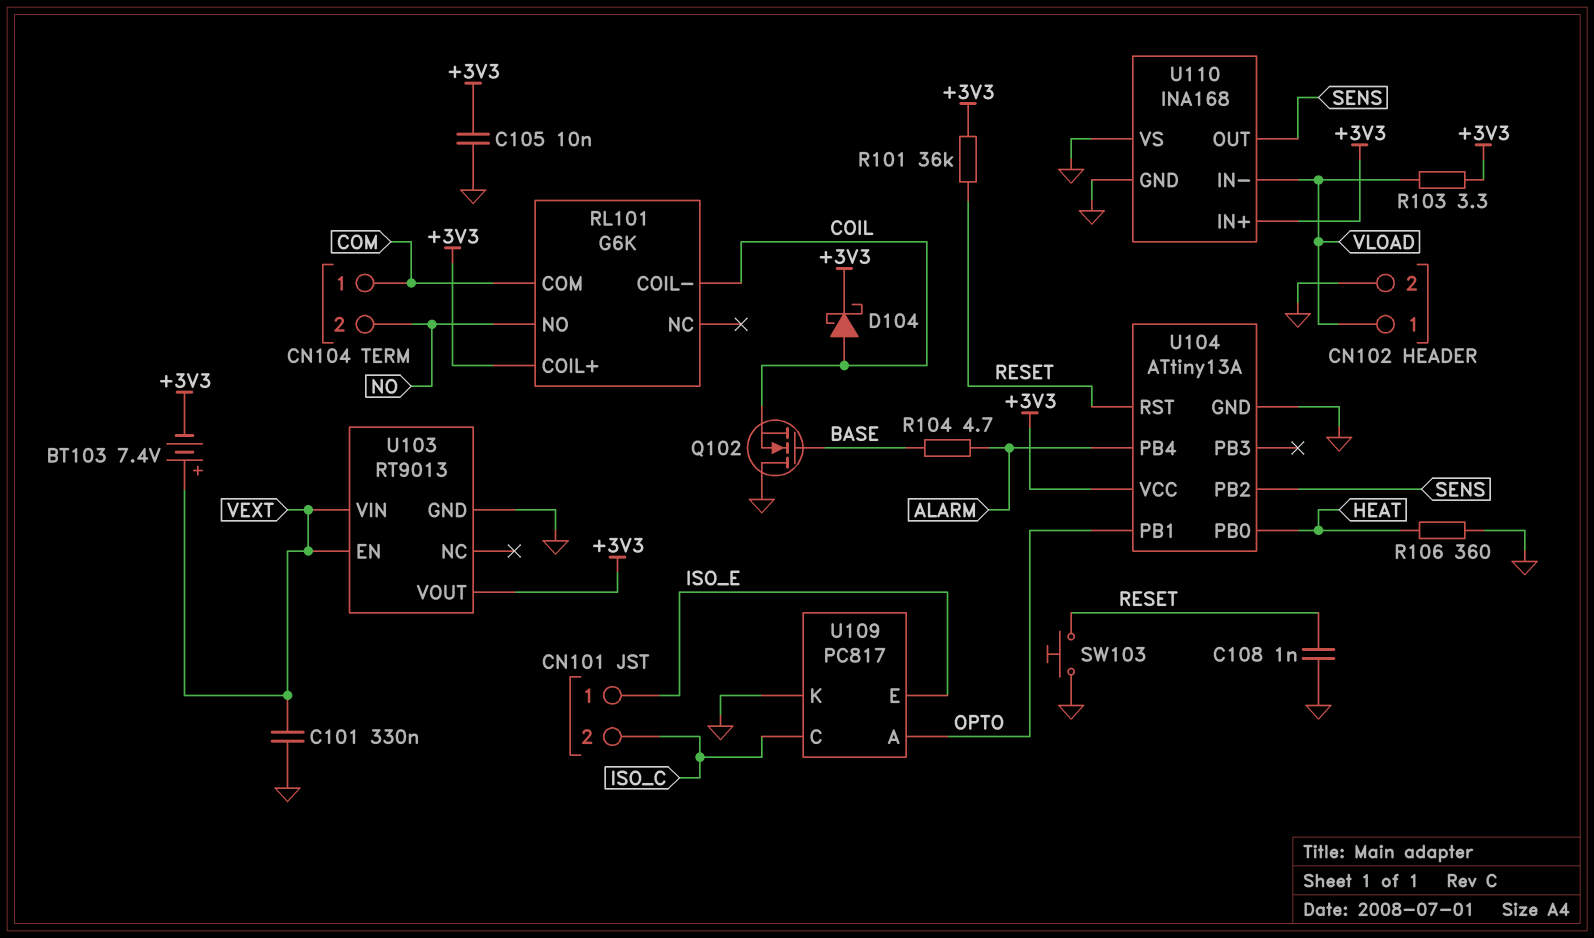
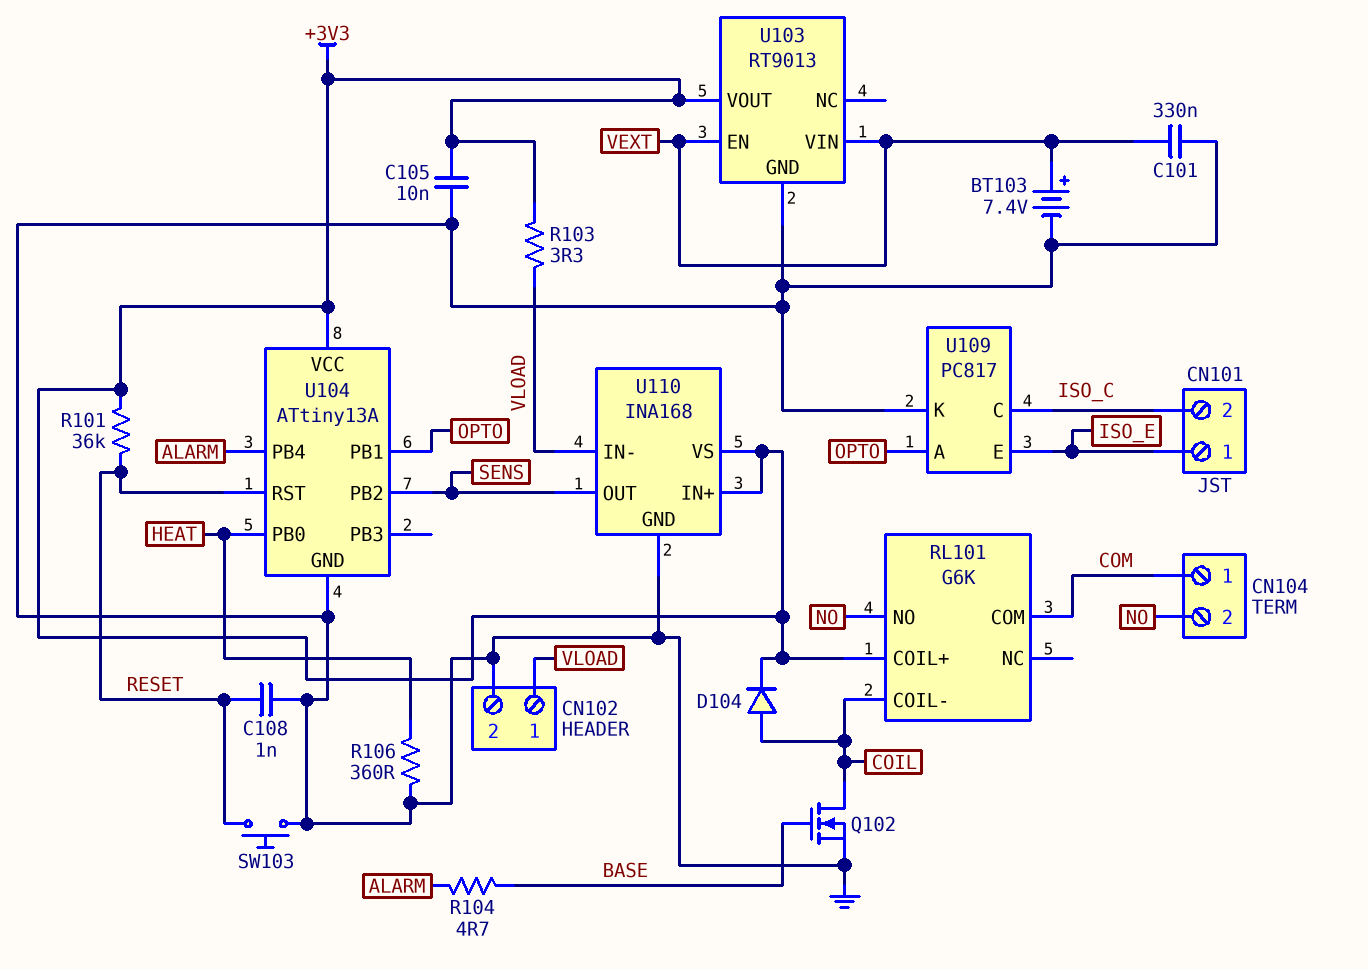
BT103: 7.4V (plus VEXT, minus +3V3) -> 7.4V (plus VEXT, minus GND)
D104: schottky (A COIL, K +3V3) -> diode (A COIL, K +3V3)
Q102: NMOS (G BASE, D GND, S COIL) -> NMOS (G BASE, D COIL, S GND)
U110 pin VS: GND -> +3V3

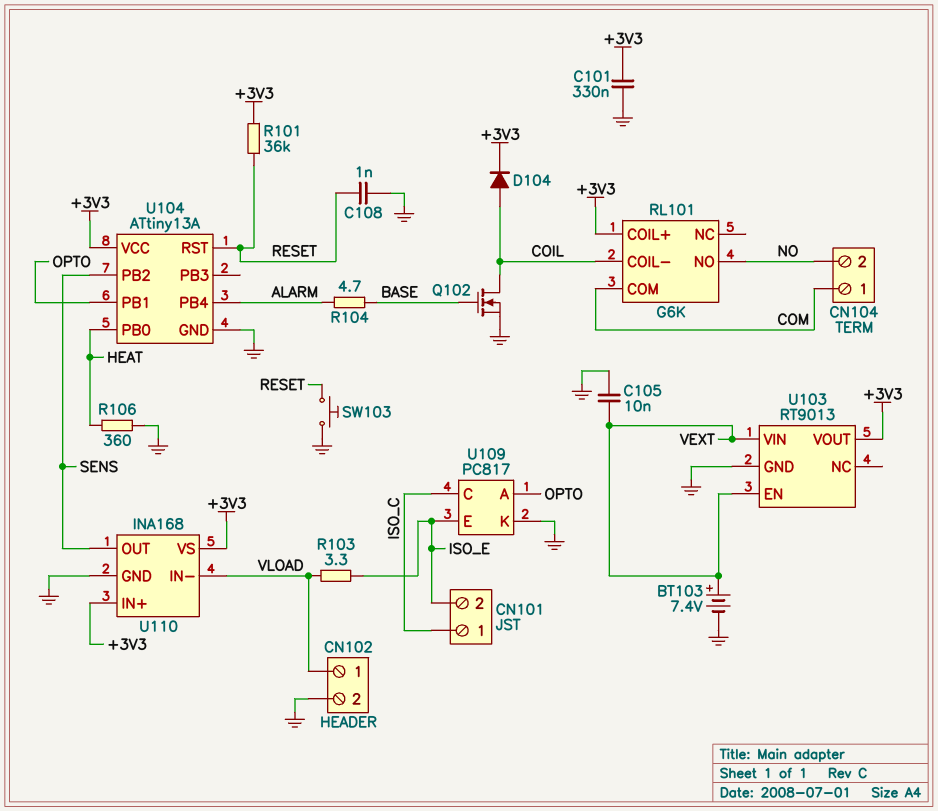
C101: 330nF (GND, VEXT) -> 330nF (+3V3, GND)
C105: 10nF (+3V3, GND) -> 10nF (GND, VEXT)
CN101 pin 1: ISO_E -> ISO_C
CN101 pin 2: ISO_C -> ISO_E
R103: 3.3 (+3V3, VLOAD) -> 3.3 (ISO_E, VLOAD)

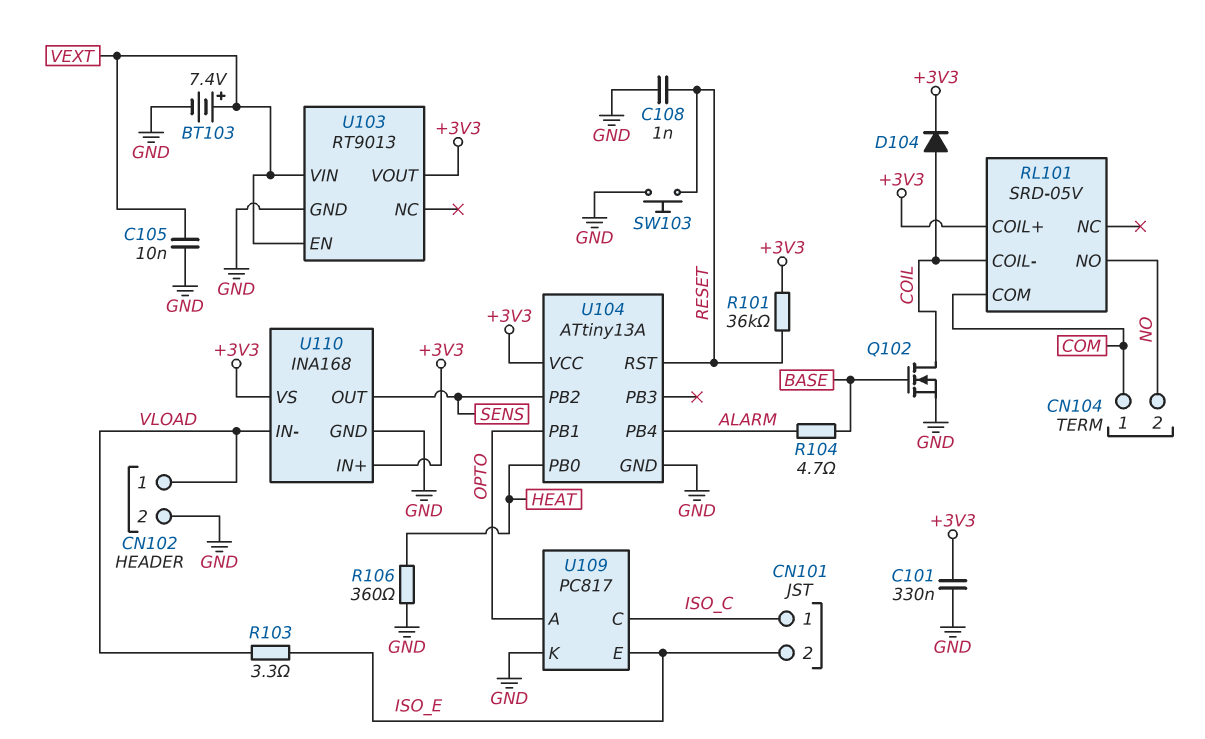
RL101: G6K -> SRD-05V

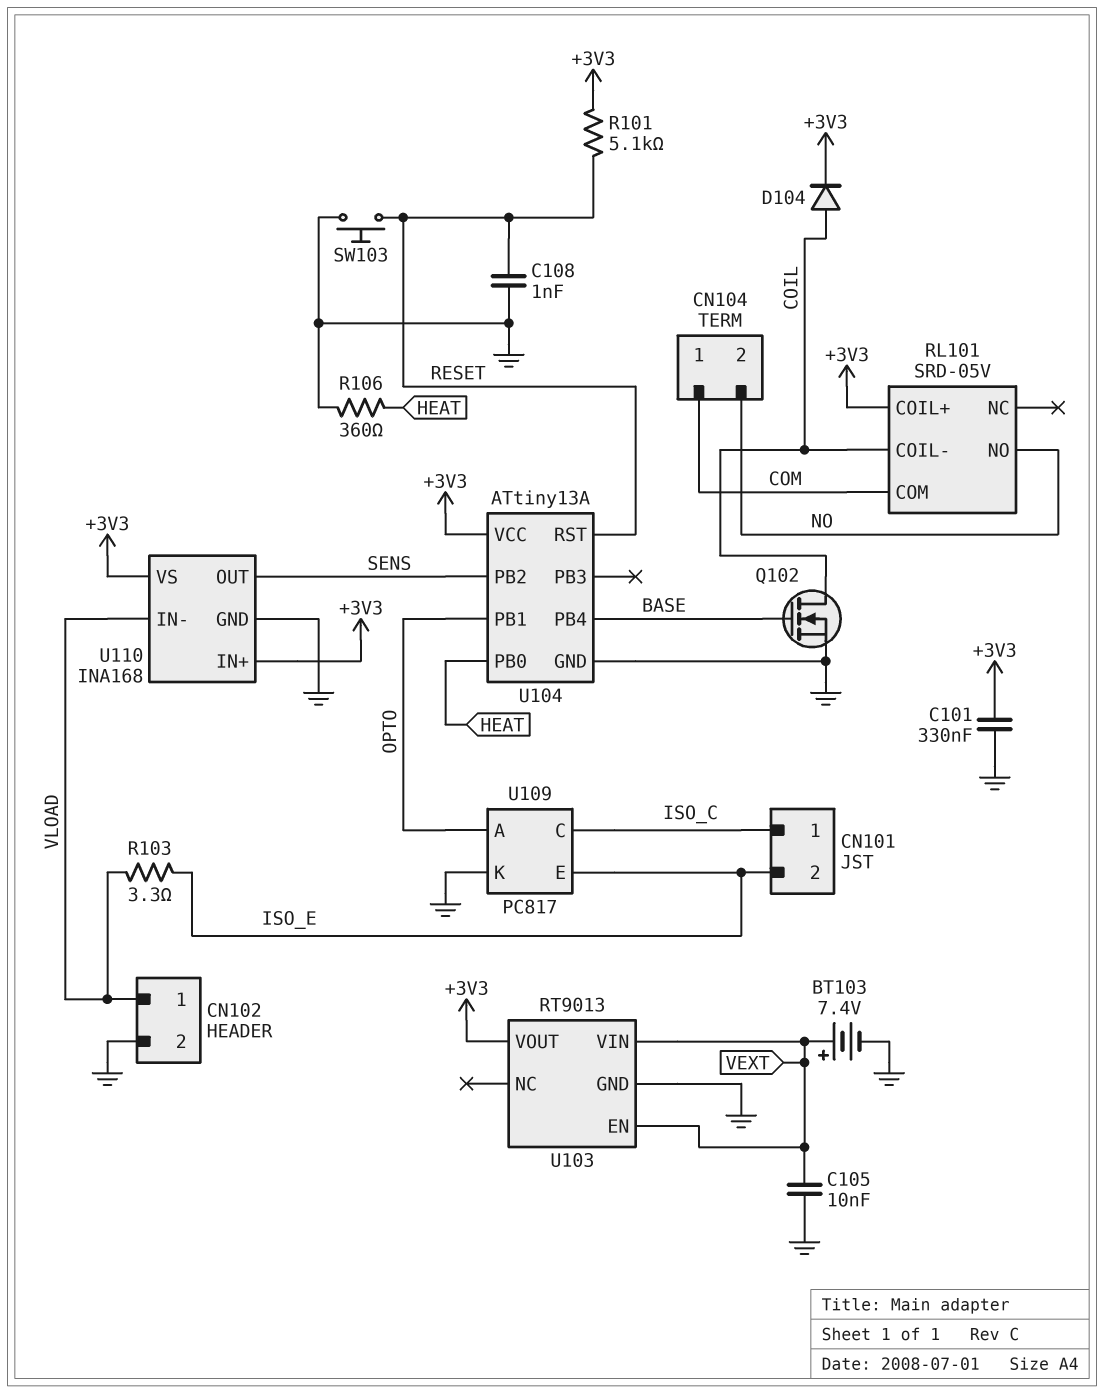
R101: 36k (+3V3, RESET) -> 5.1k (+3V3, RESET)
R104: 4.7 (ALARM, BASE) -> none
U104 pin PB4: ALARM -> BASE

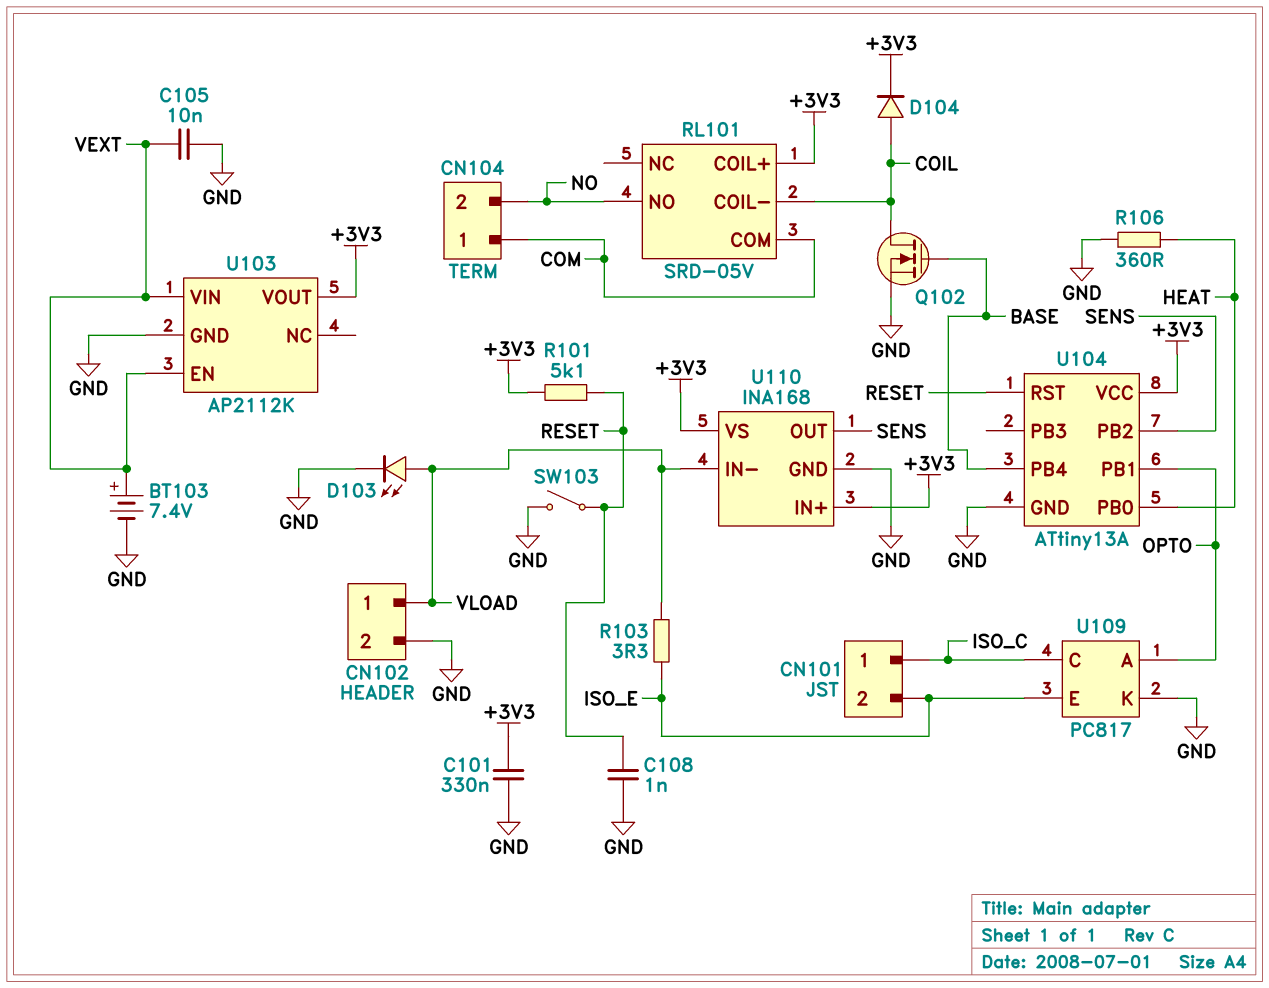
D103: none -> LED (A VLOAD, K GND)
SW103: button (GND, RESET) -> switch (GND, RESET)
U103: RT9013 -> AP2112K

